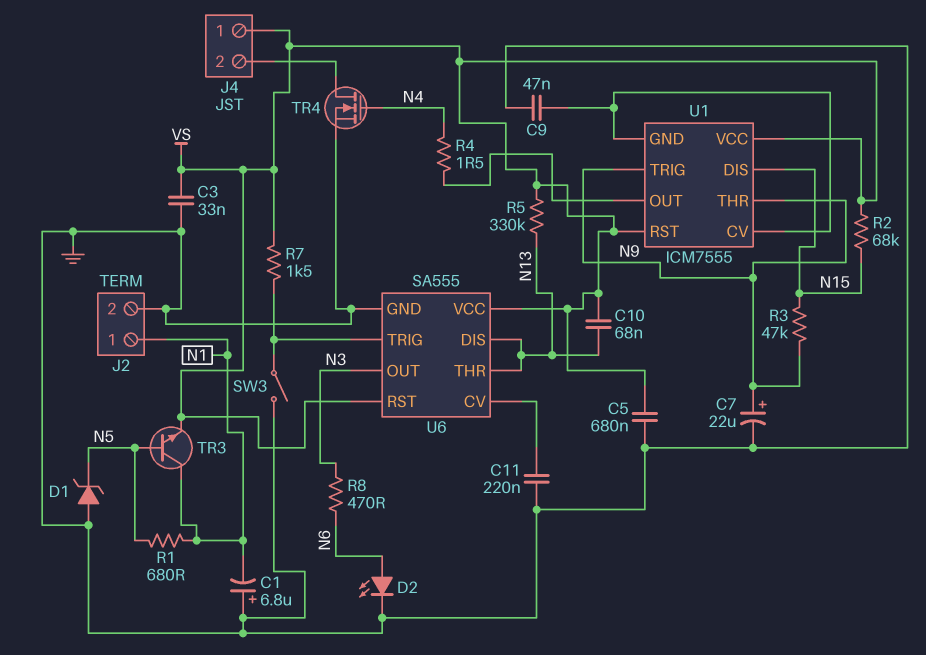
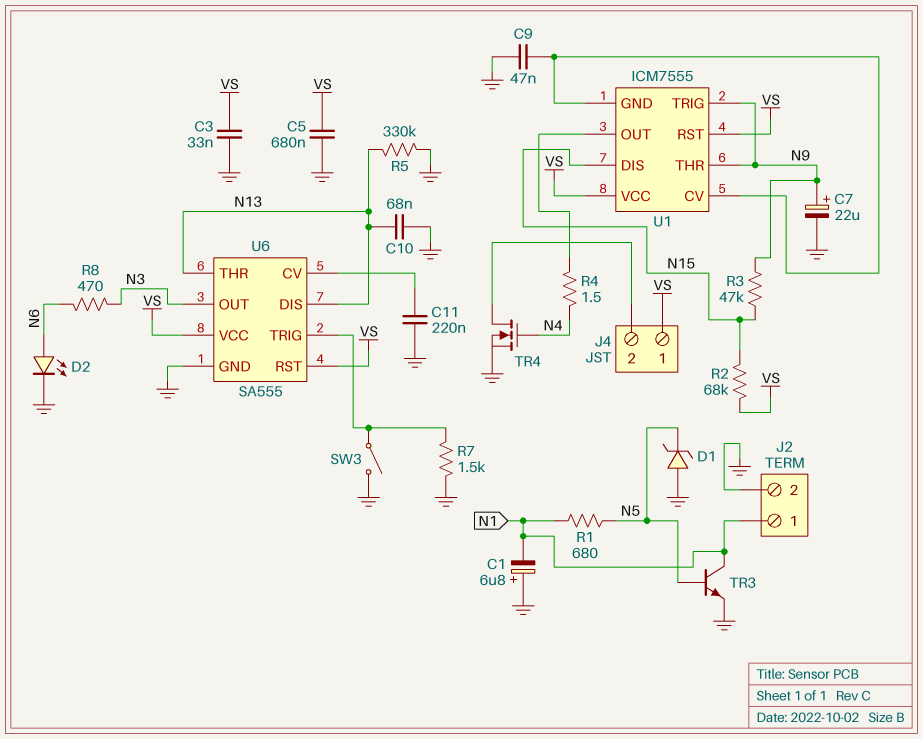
C10: 68nF (N13, VS) -> 68nF (GND, N13)
R5: 330k (N13, VS) -> 330k (GND, N13)
R7: 1.5k (U6/TRIG, VS) -> 1.5k (GND, U6/TRIG)
TR3: NPN (B N5, C N1, E VS) -> NPN (B N5, C N1, E GND)

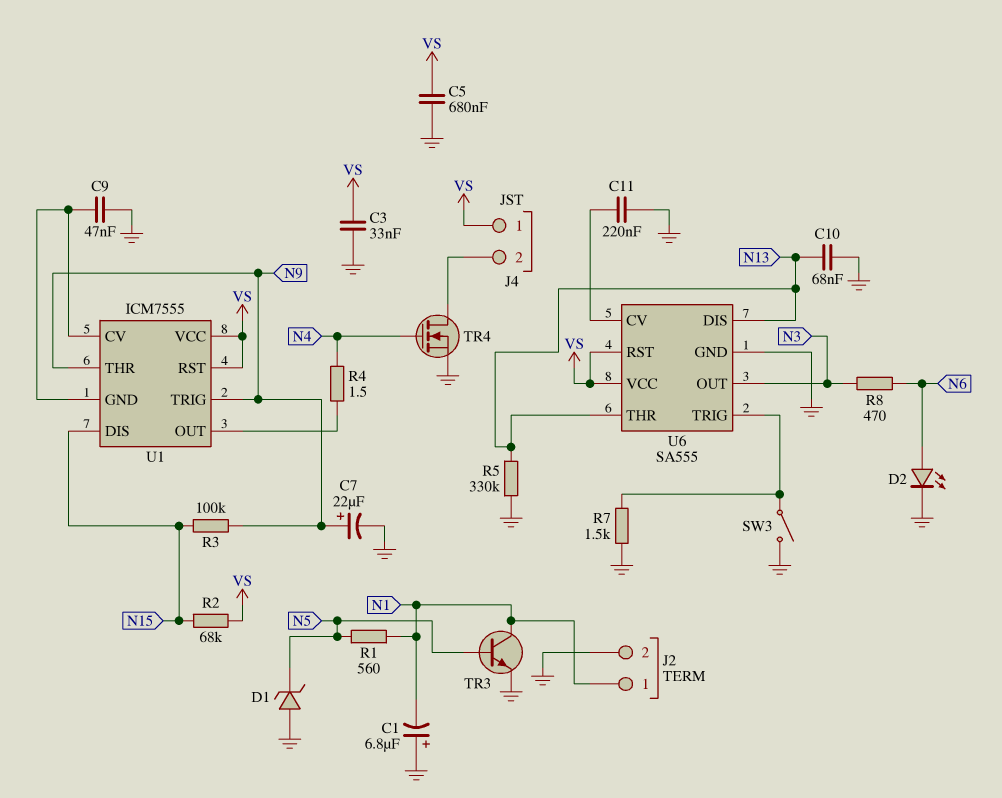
R1: 680 (N1, N5) -> 560 (N1, N5)
R3: 47k (N9, N15) -> 100k (N9, N15)

